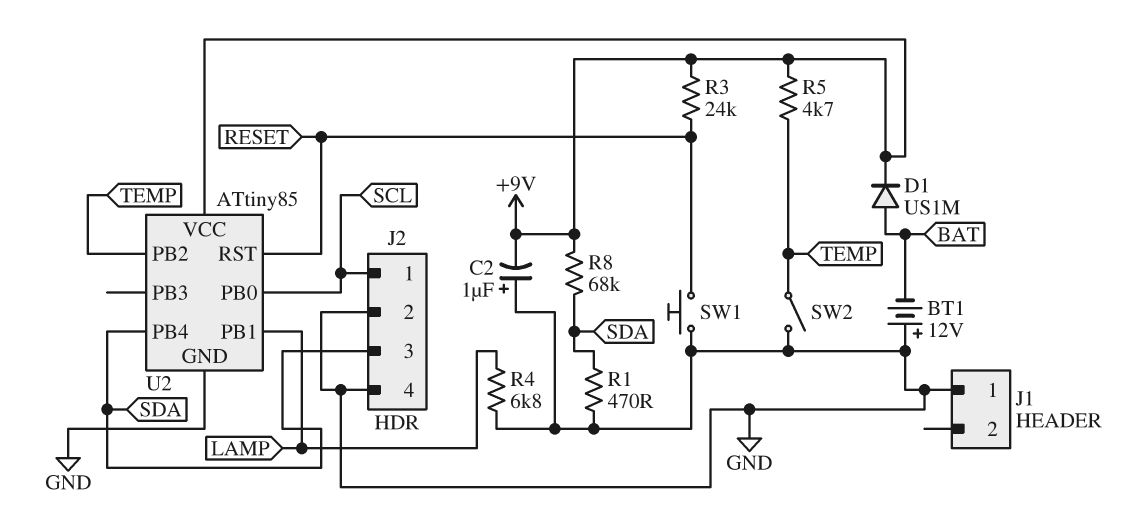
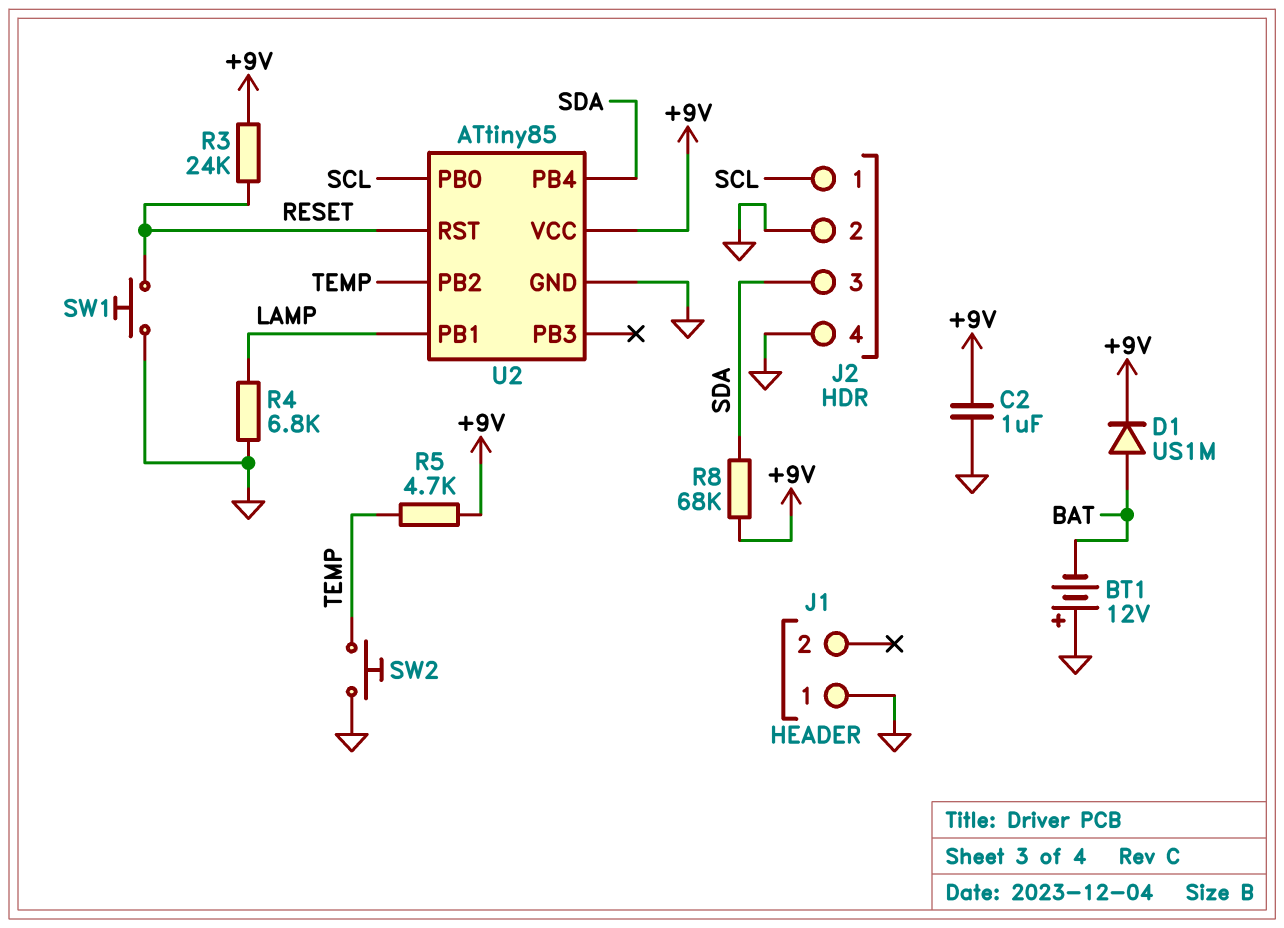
C2: 1uF (plus GND, minus +9V) -> 1uF (+9V, GND)
R1: 470 (GND, SDA) -> none
SW2: switch (GND, TEMP) -> button (GND, TEMP)

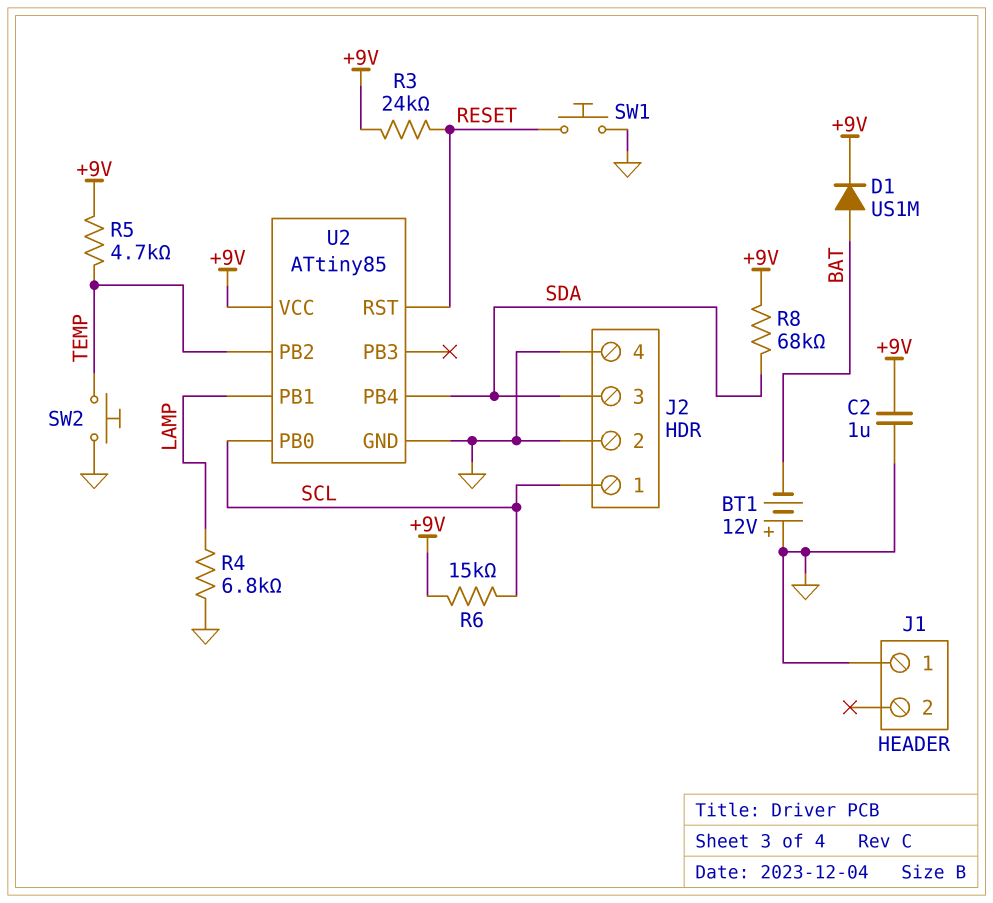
R6: none -> 15k (+9V, SCL)

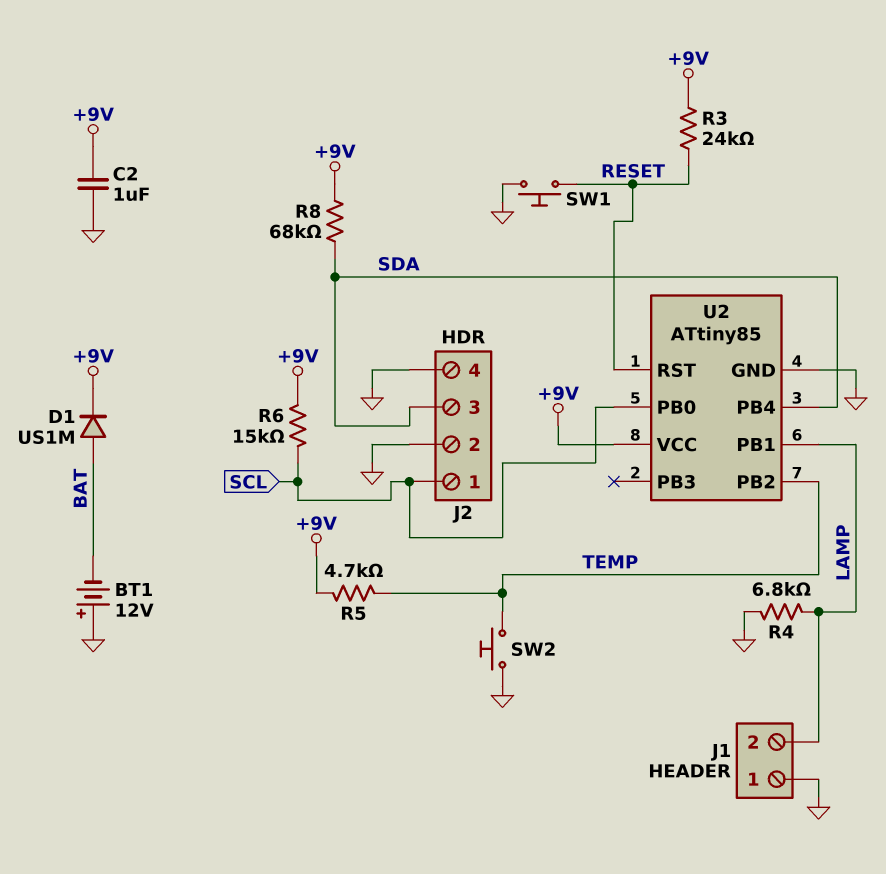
J1 pin 2: none -> LAMP

